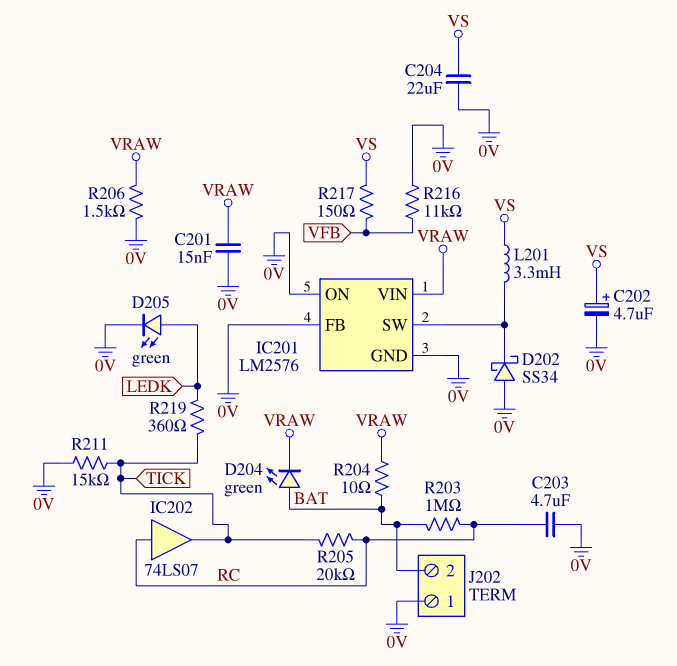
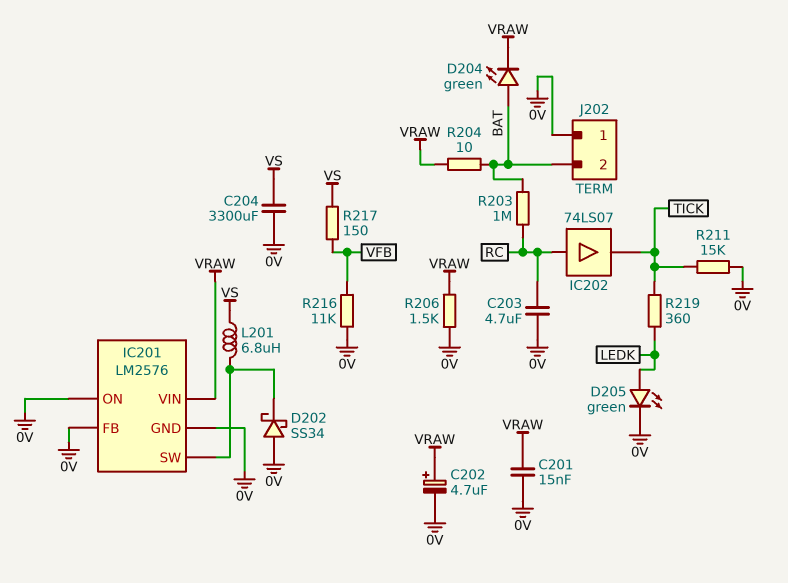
C202: 4.7uF (plus VS, minus 0V) -> 4.7uF (plus VRAW, minus 0V)
C204: 22uF (0V, VS) -> 3300uF (0V, VS)
L201: 3.3mH (IC201/SW, VS) -> 6.8uH (IC201/SW, VS)
R205: 20k (RC, TICK) -> none

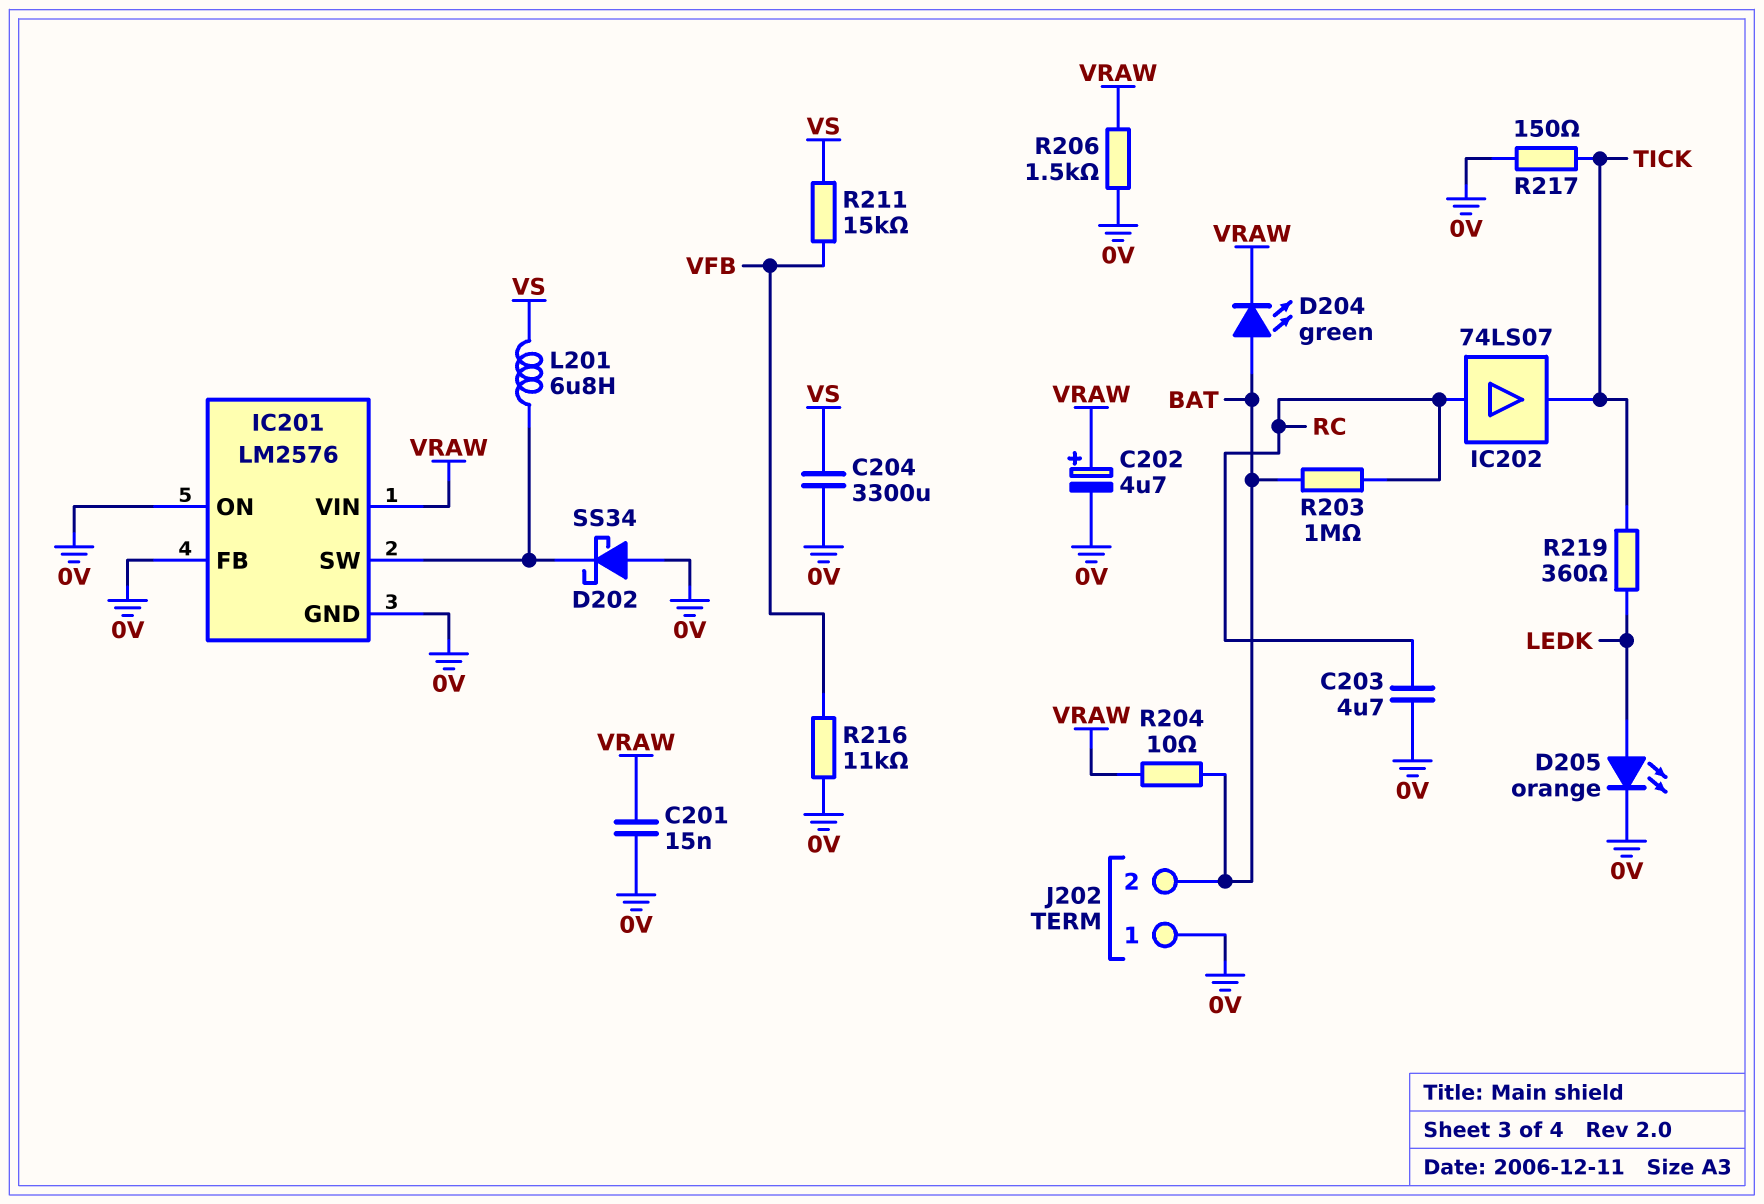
D205: LED green (A LEDK, K 0V) -> LED orange (A LEDK, K 0V)
R211: 15k (0V, TICK) -> 15k (VFB, VS)
R217: 150 (VFB, VS) -> 150 (0V, TICK)

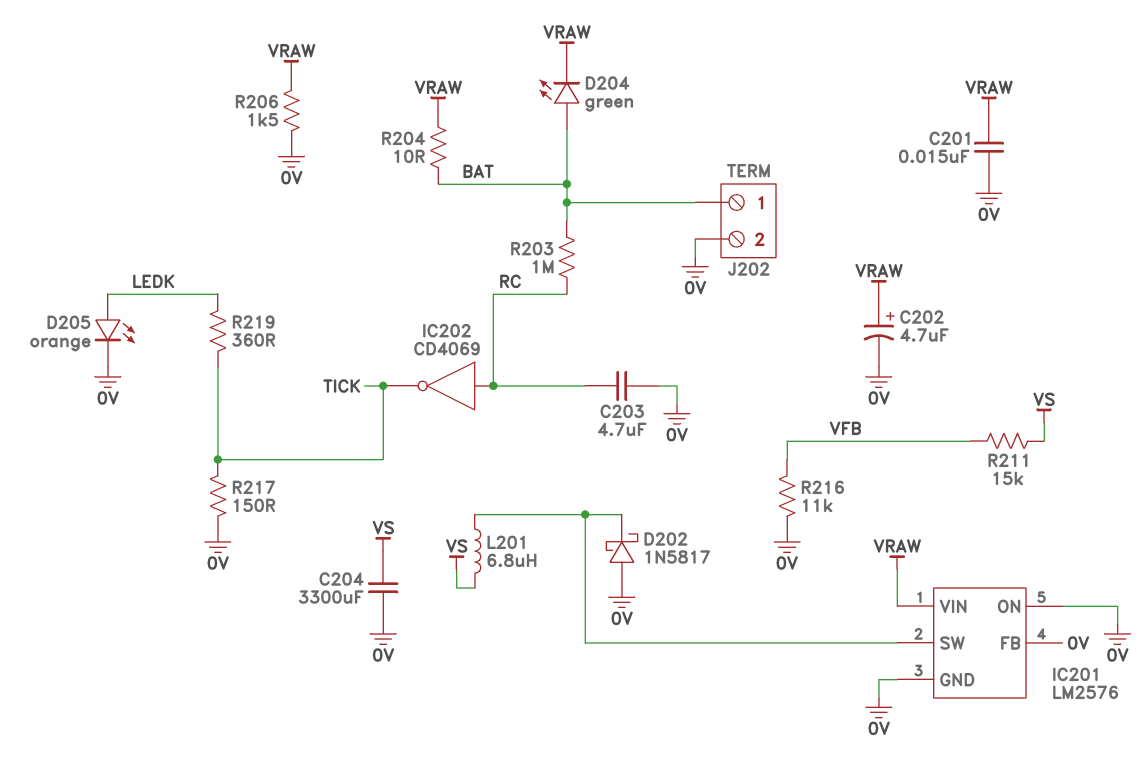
D202: schottky SS34 (A 0V, K IC201/SW) -> schottky 1N5817 (A 0V, K IC201/SW)
IC202: buffer 74LS07 (in RC, out TICK) -> NOT CD4069 (in RC, out TICK)
J202 pin 1: 0V -> BAT
J202 pin 2: BAT -> 0V

